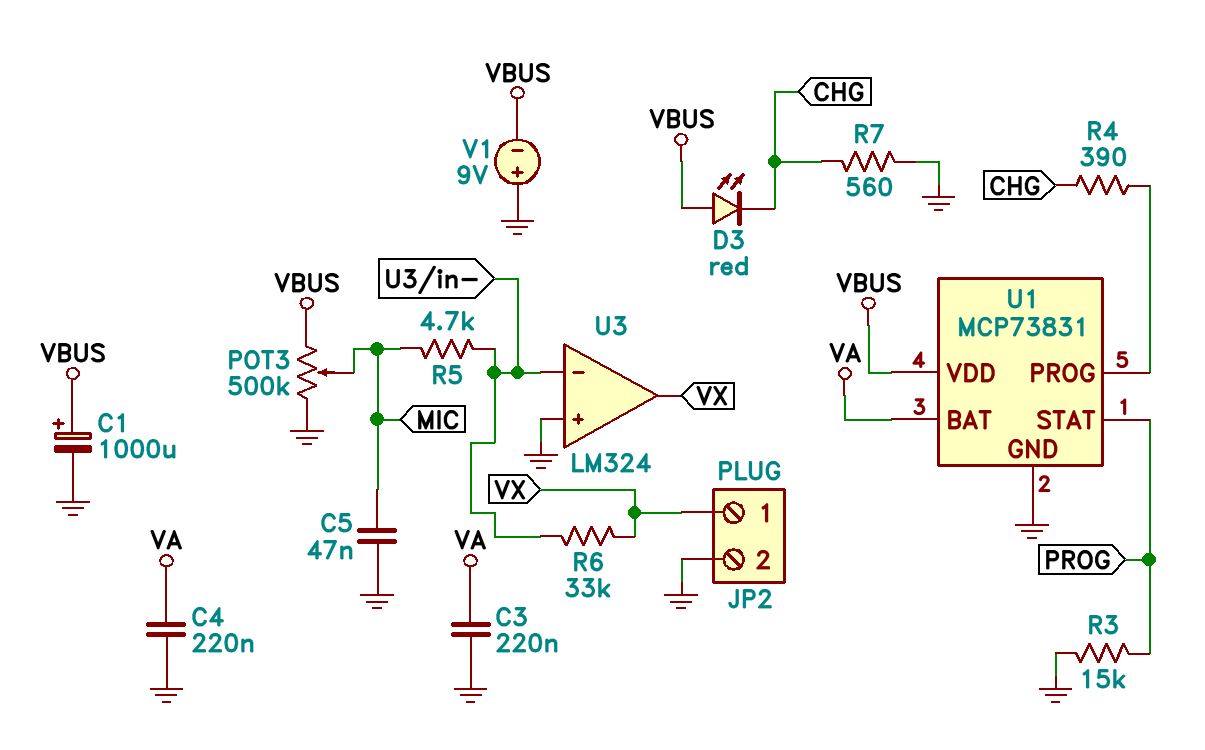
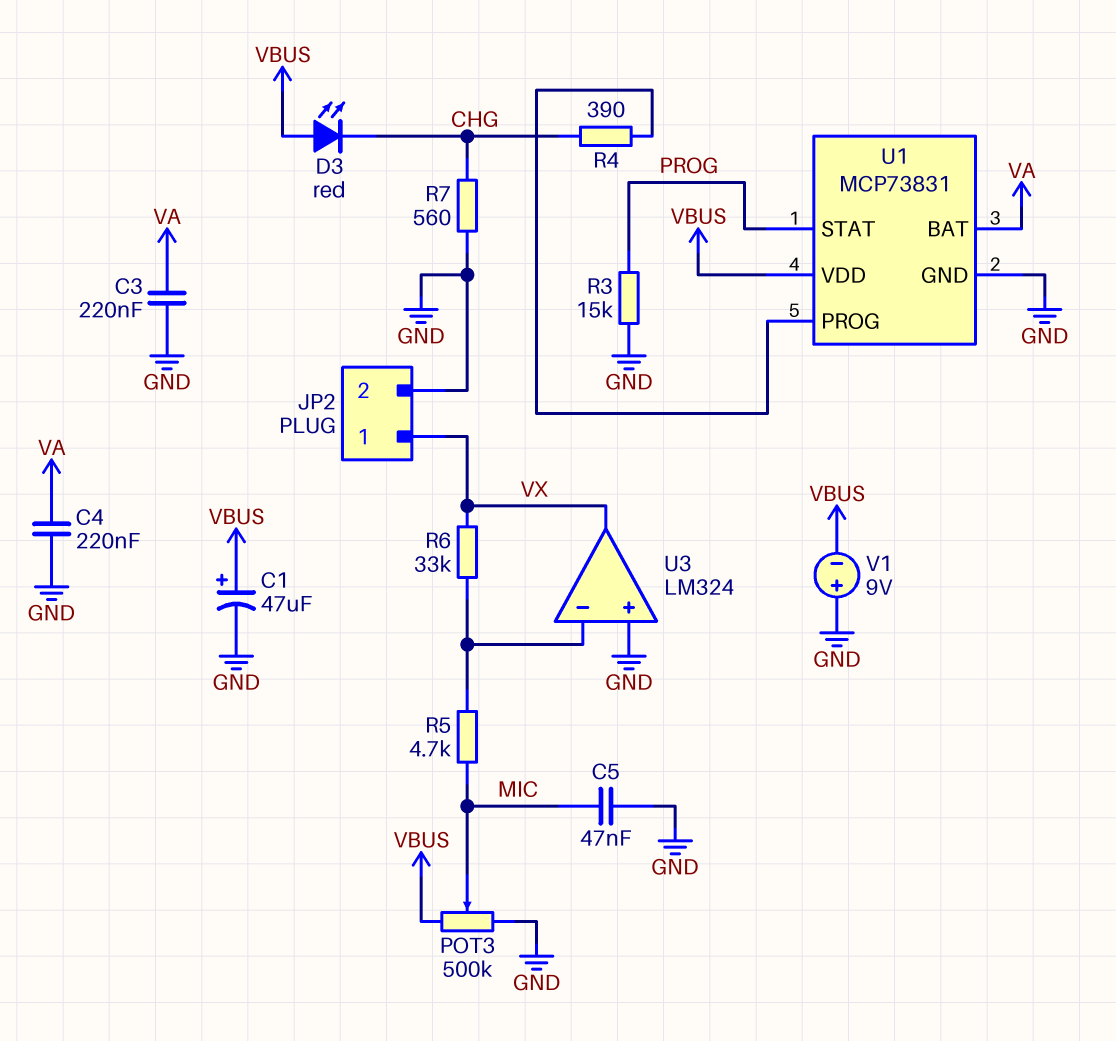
C1: 1000uF (plus VBUS, minus GND) -> 47uF (plus VBUS, minus GND)

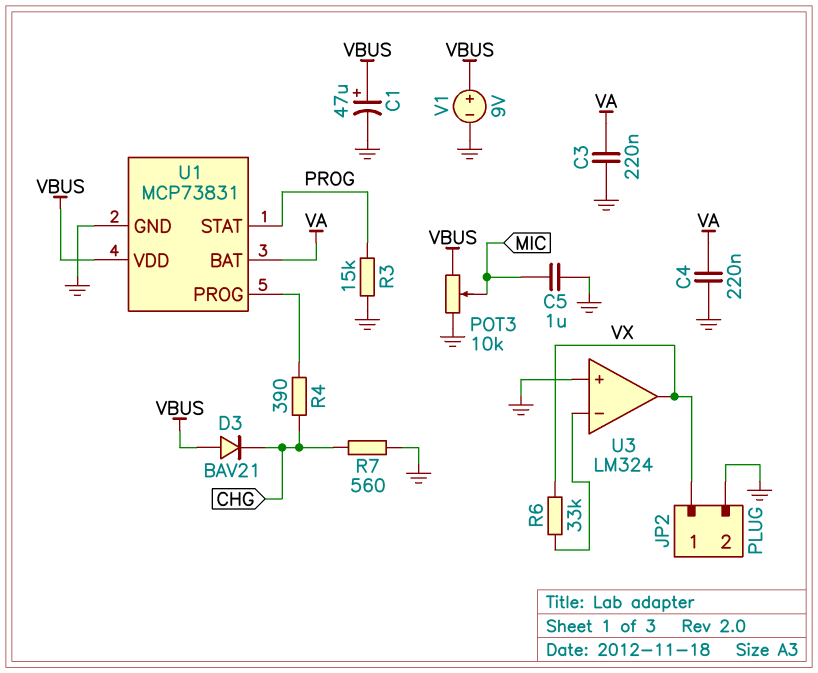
C5: 47nF (GND, MIC) -> 1uF (GND, MIC)
D3: LED red (A VBUS, K CHG) -> diode BAV21 (A VBUS, K CHG)
POT3: 500k (GND, VBUS, wiper MIC) -> 10k (GND, VBUS, wiper MIC)
R5: 4.7k (MIC, U3/in-) -> none
V1: 9V (plus GND, minus VBUS) -> 9V (plus VBUS, minus GND)

